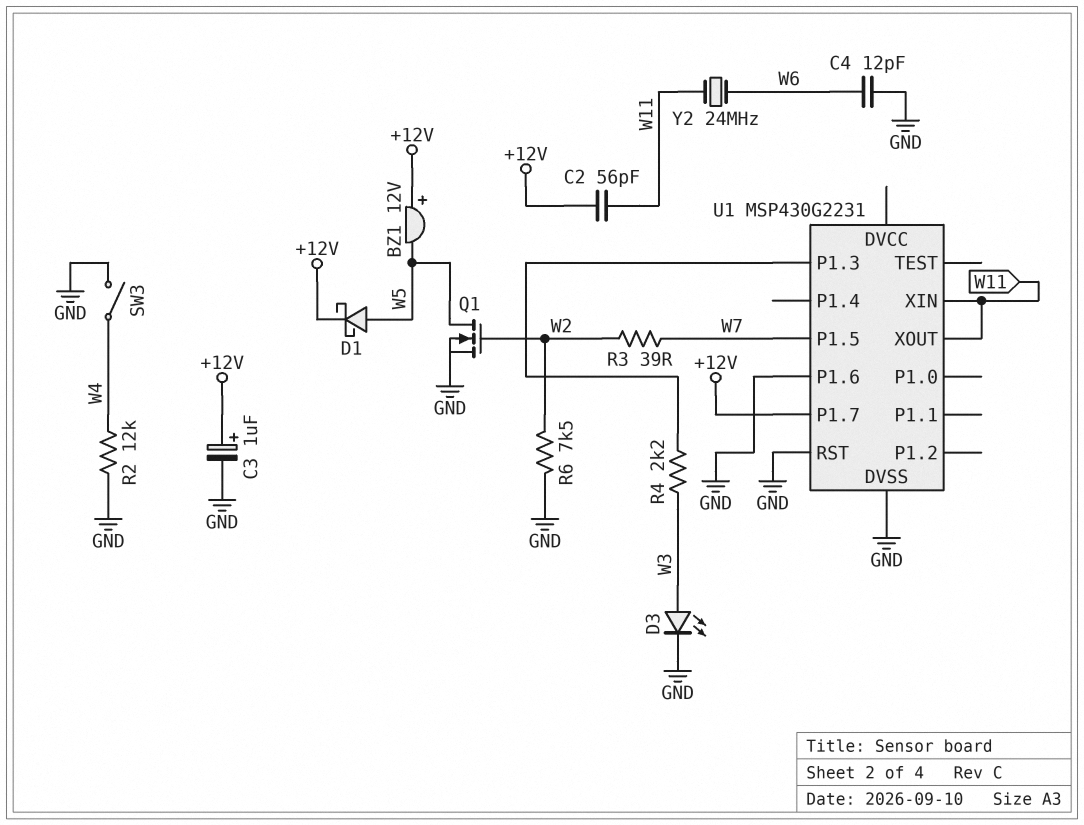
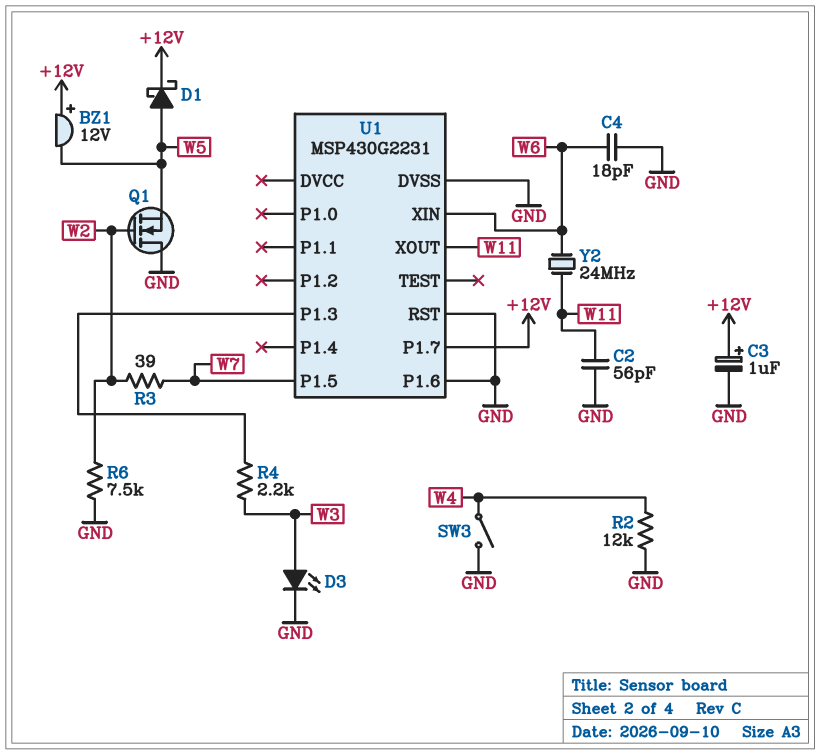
C2: 56pF (+12V, W11) -> 56pF (GND, W11)
C4: 12pF (GND, W6) -> 18pF (GND, W6)
Q1: NMOS (G W2, D W5, S GND) -> NMOS (G W2, D GND, S W5)
U1 pin XIN: W11 -> W6

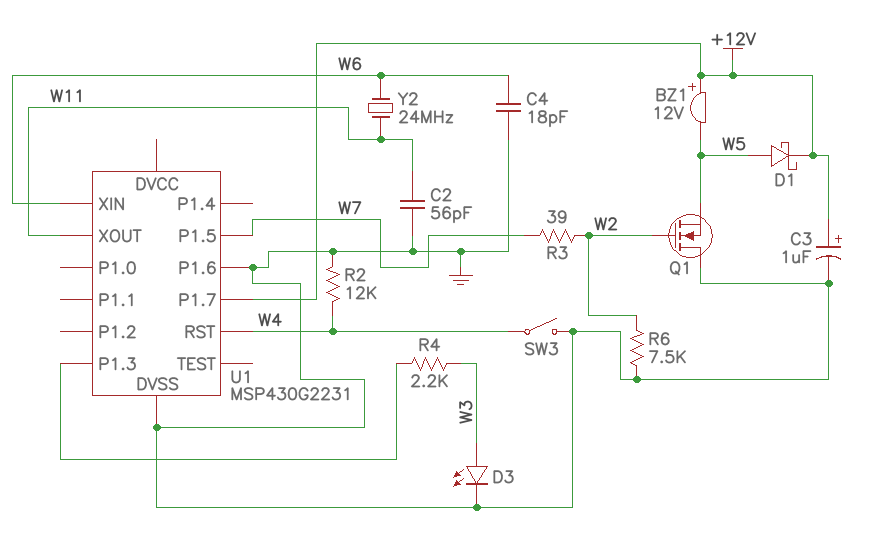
U1 pin RST: GND -> W4

